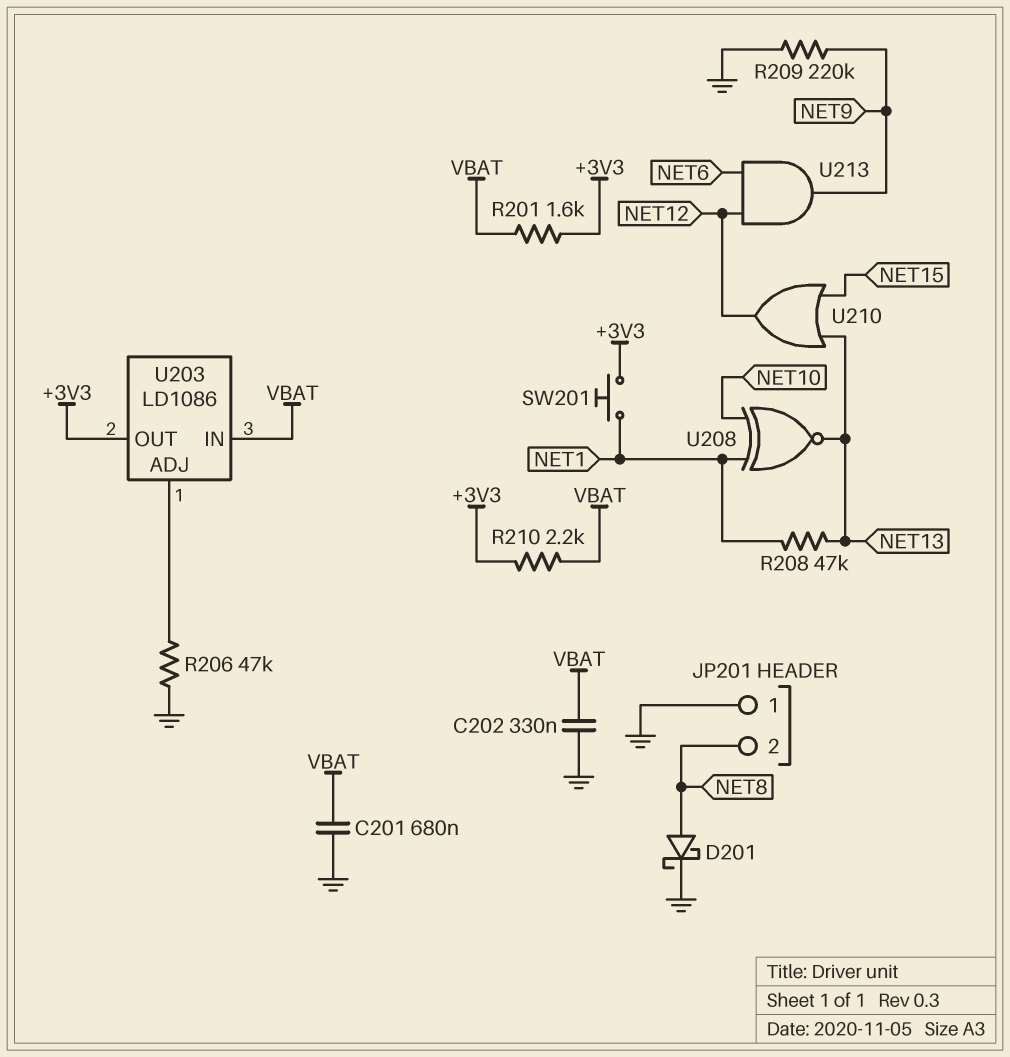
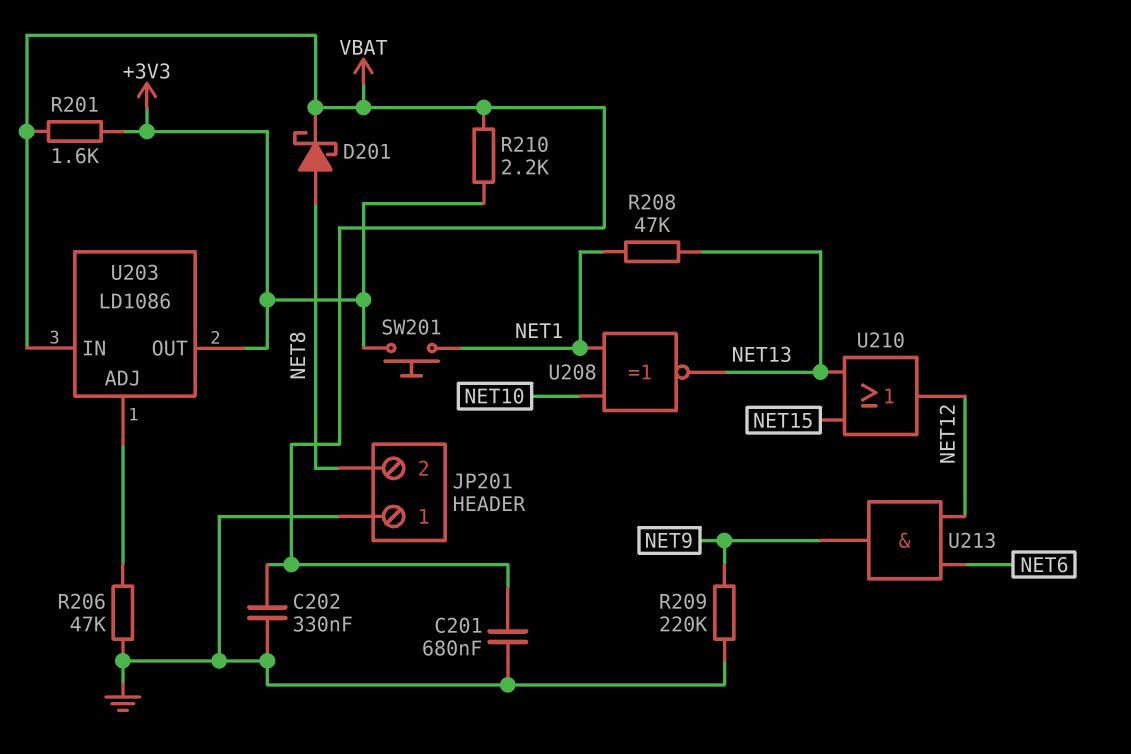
D201: schottky (A NET8, K GND) -> schottky (A NET8, K VBAT)

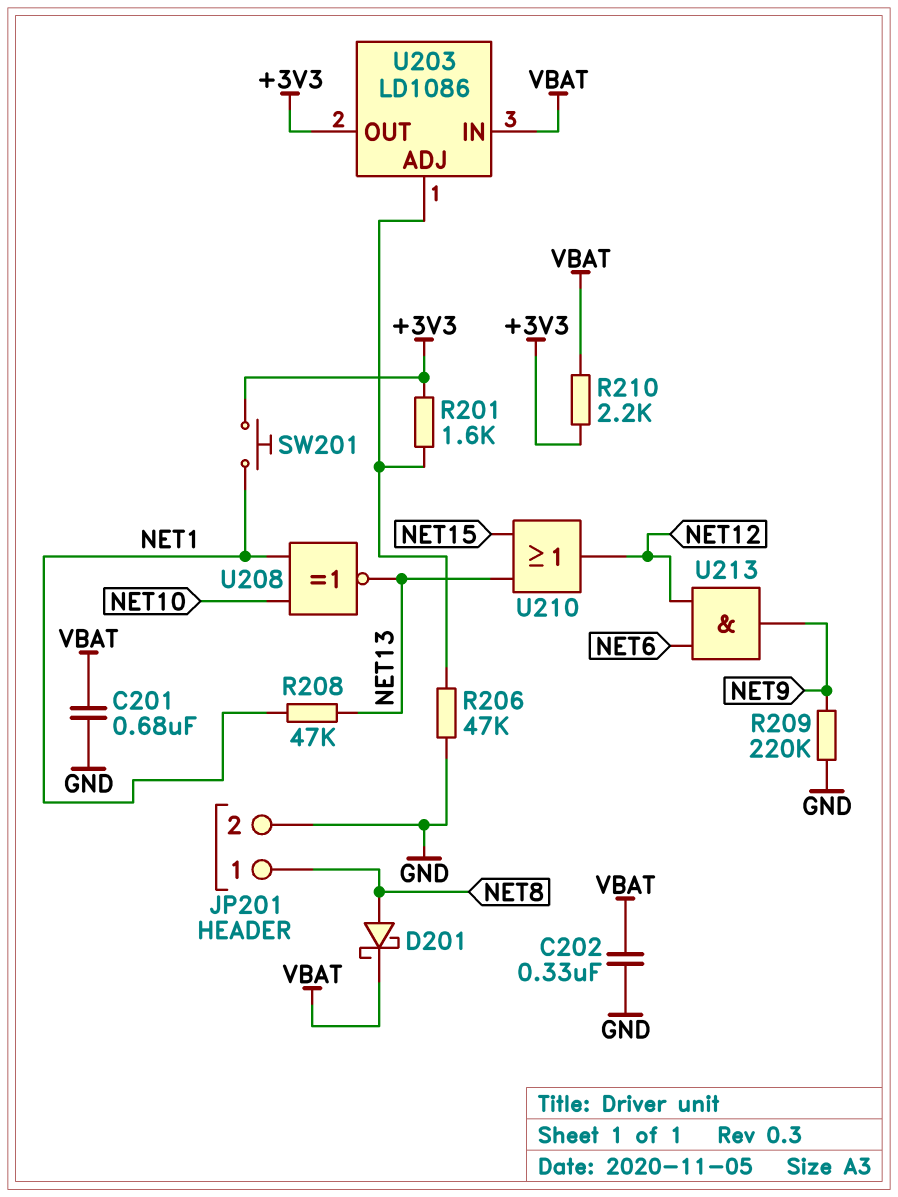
JP201 pin 1: GND -> NET8
JP201 pin 2: NET8 -> GND
R201: 1.6k (+3V3, VBAT) -> 1.6k (+3V3, U203/ADJ)

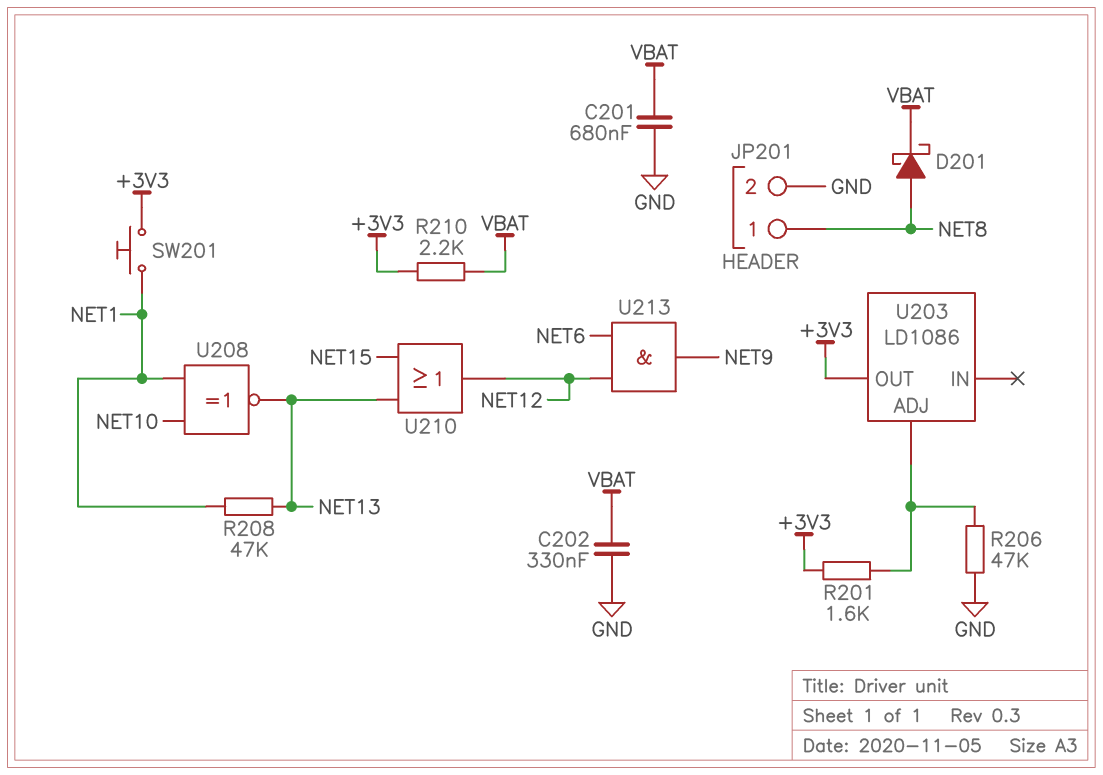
R209: 220k (GND, NET9) -> none
U203 pin IN: VBAT -> none

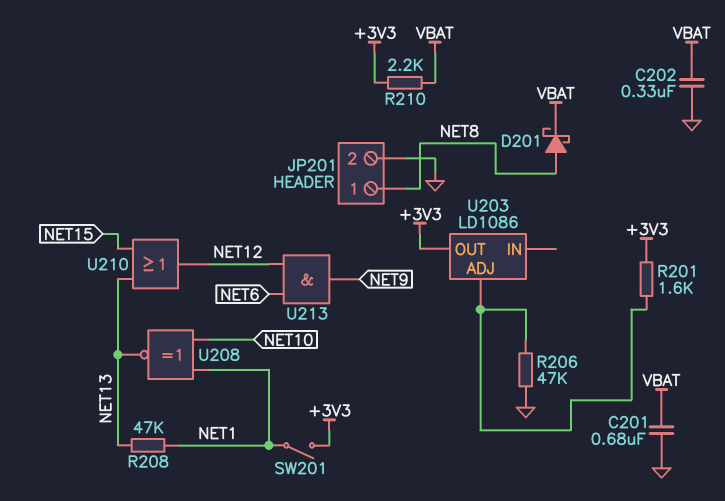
SW201: button (+3V3, NET1) -> switch (+3V3, NET1)

